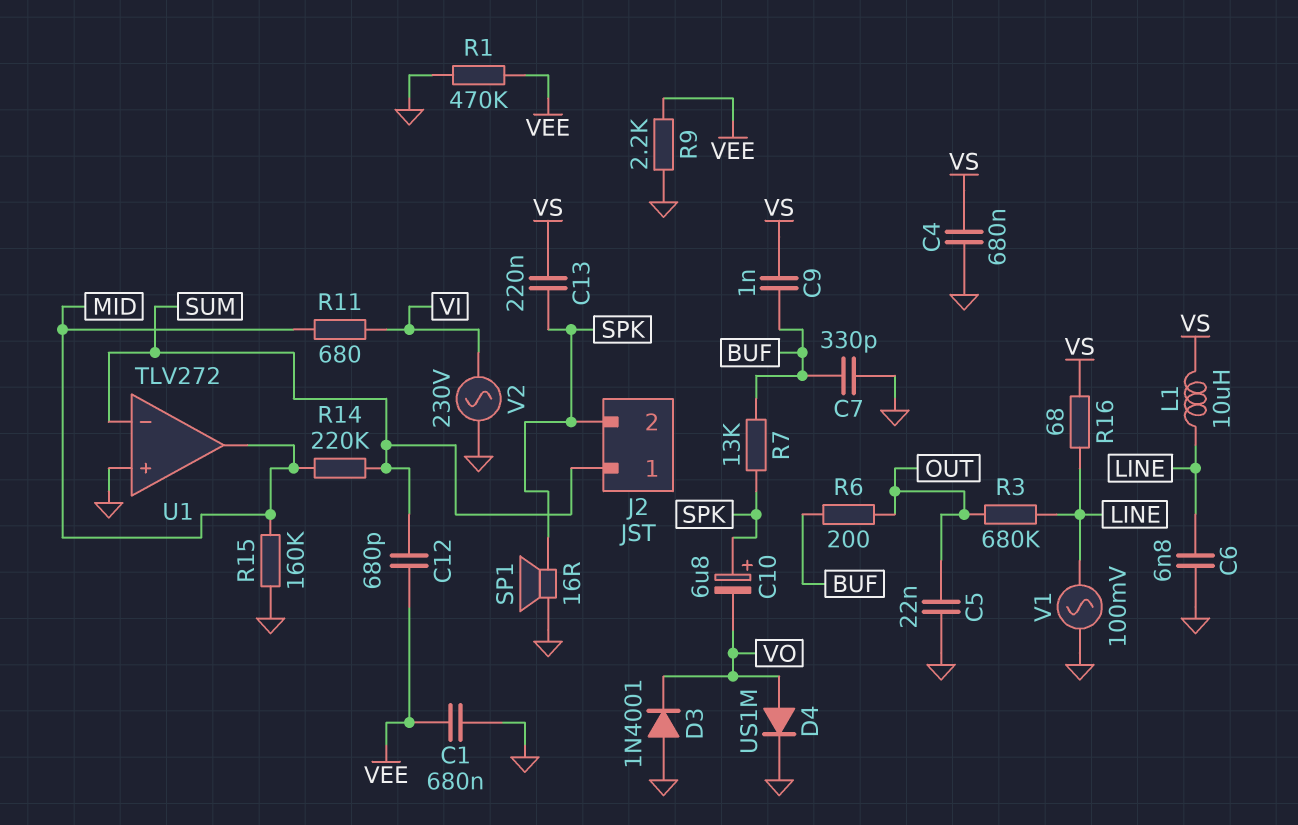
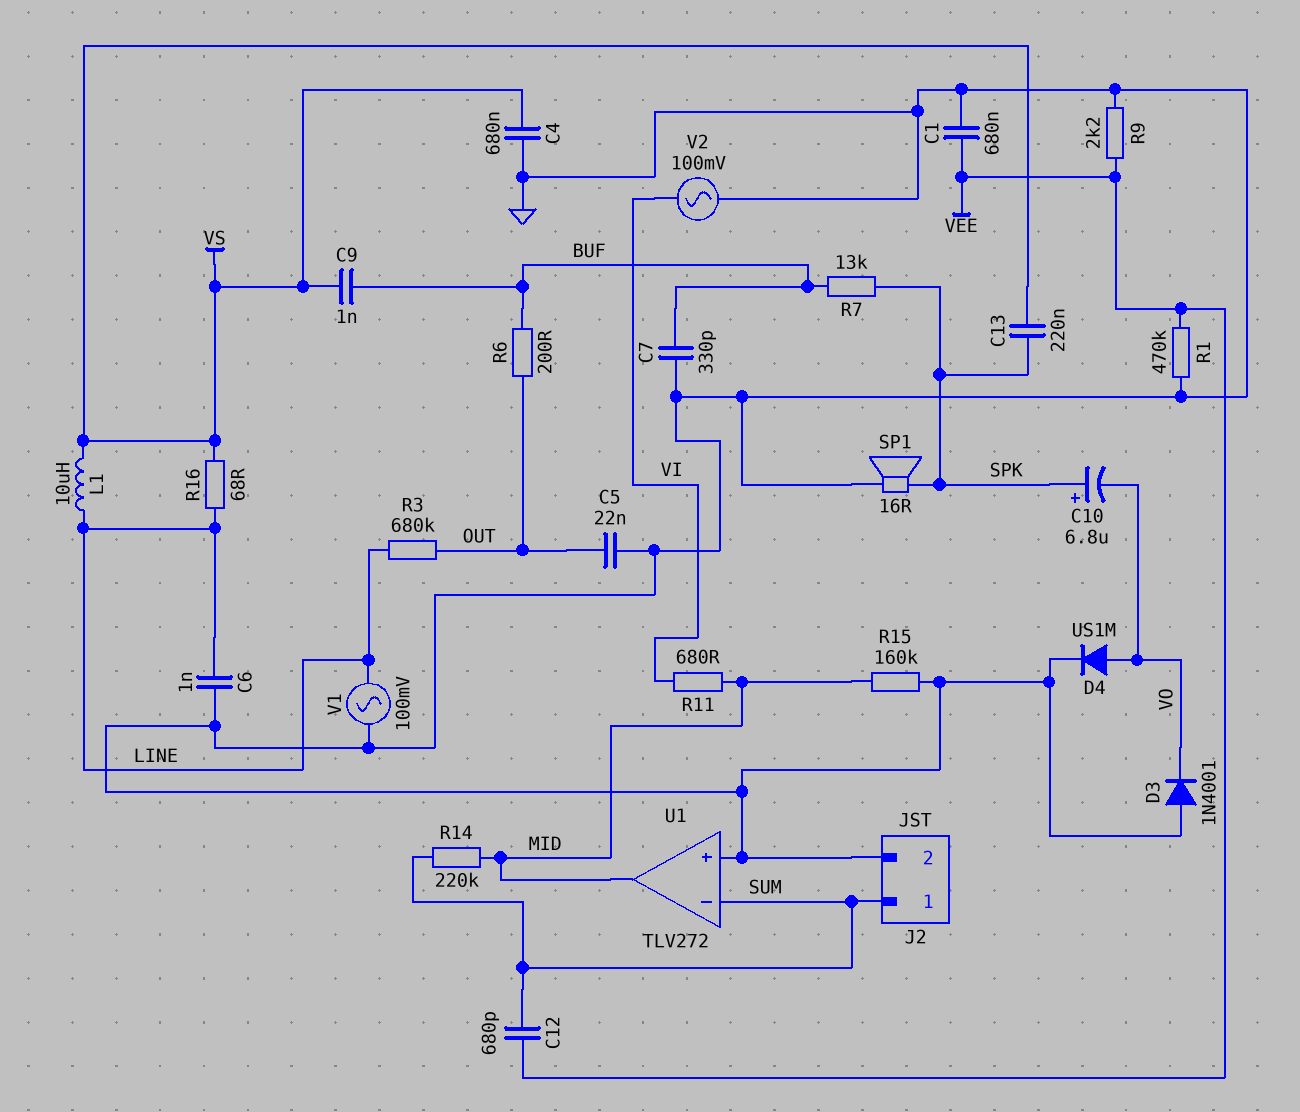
C6: 6.8nF (GND, LINE) -> 1nF (GND, LINE)
J2 pin 2: SPK -> GND
V2: AC 230V (GND, VI) -> AC 100mV (GND, VI)

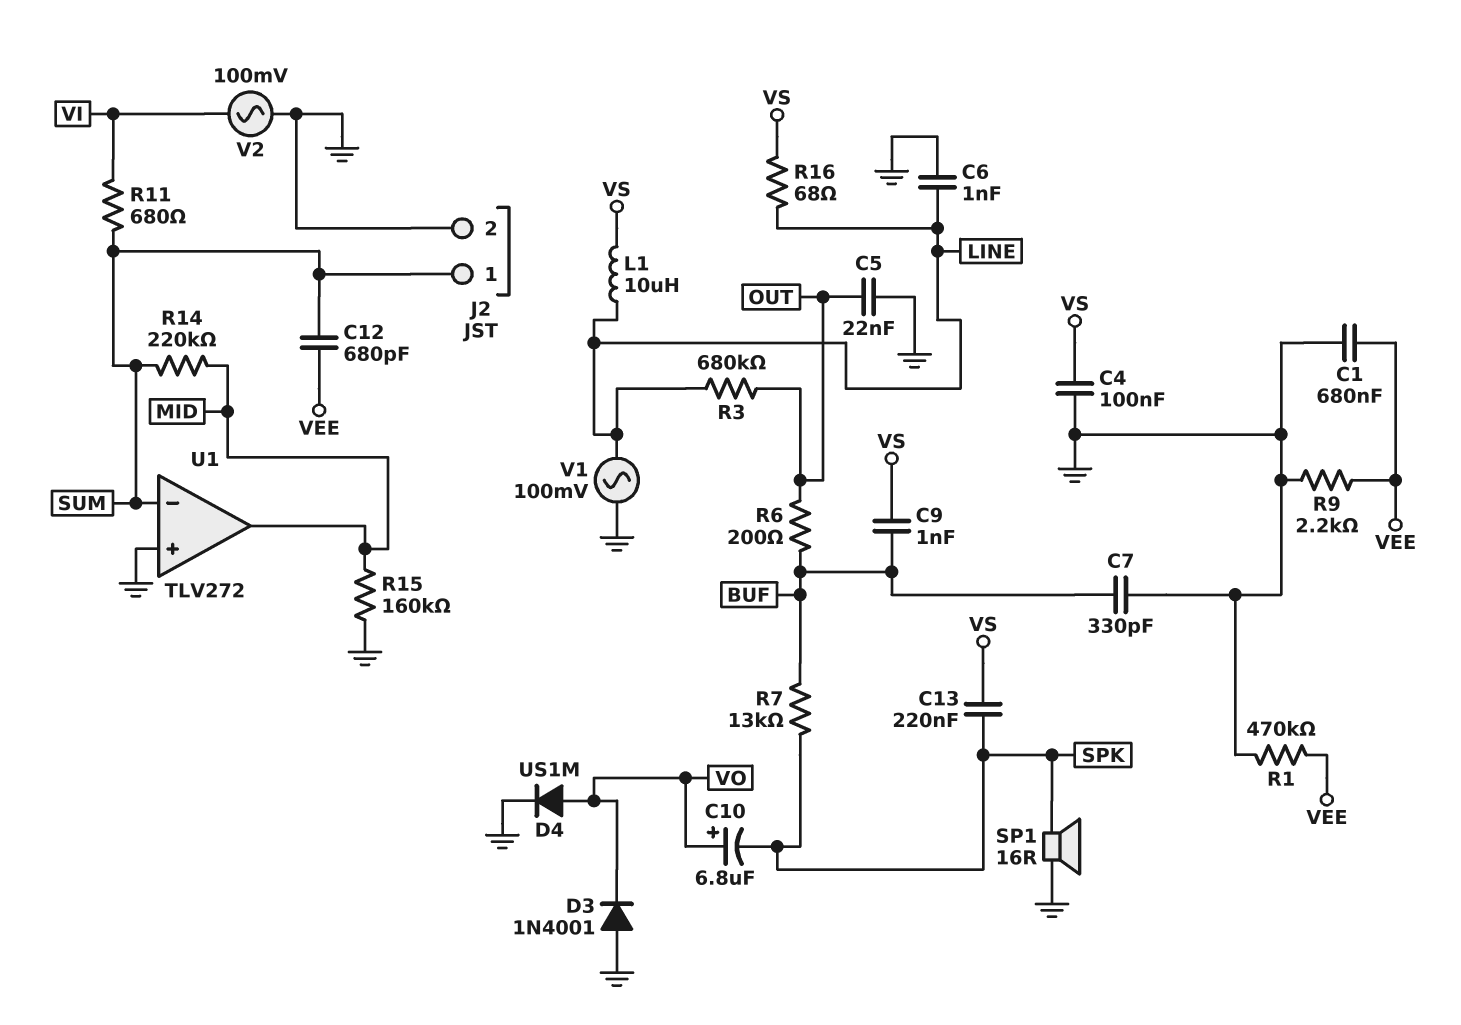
C4: 680nF (GND, VS) -> 100nF (GND, VS)
C10: 6.8uF (plus SPK, minus VO) -> 6.8uF (plus VO, minus SPK)
R11: 680 (MID, VI) -> 680 (SUM, VI)

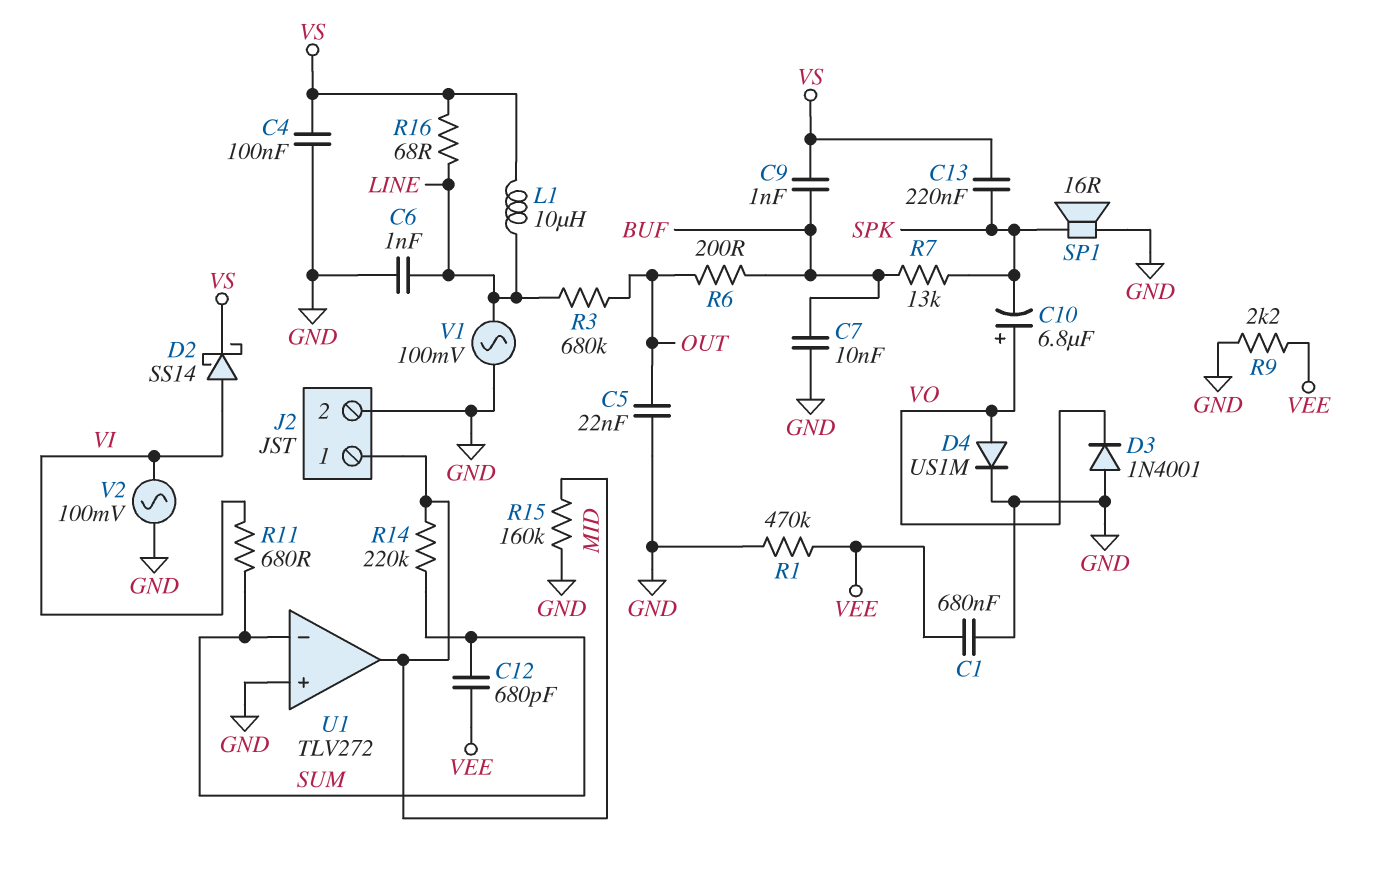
C7: 330pF (BUF, GND) -> 10nF (BUF, GND)
D2: none -> schottky SS14 (A VI, K VS)
J2 pin 1: SUM -> MID

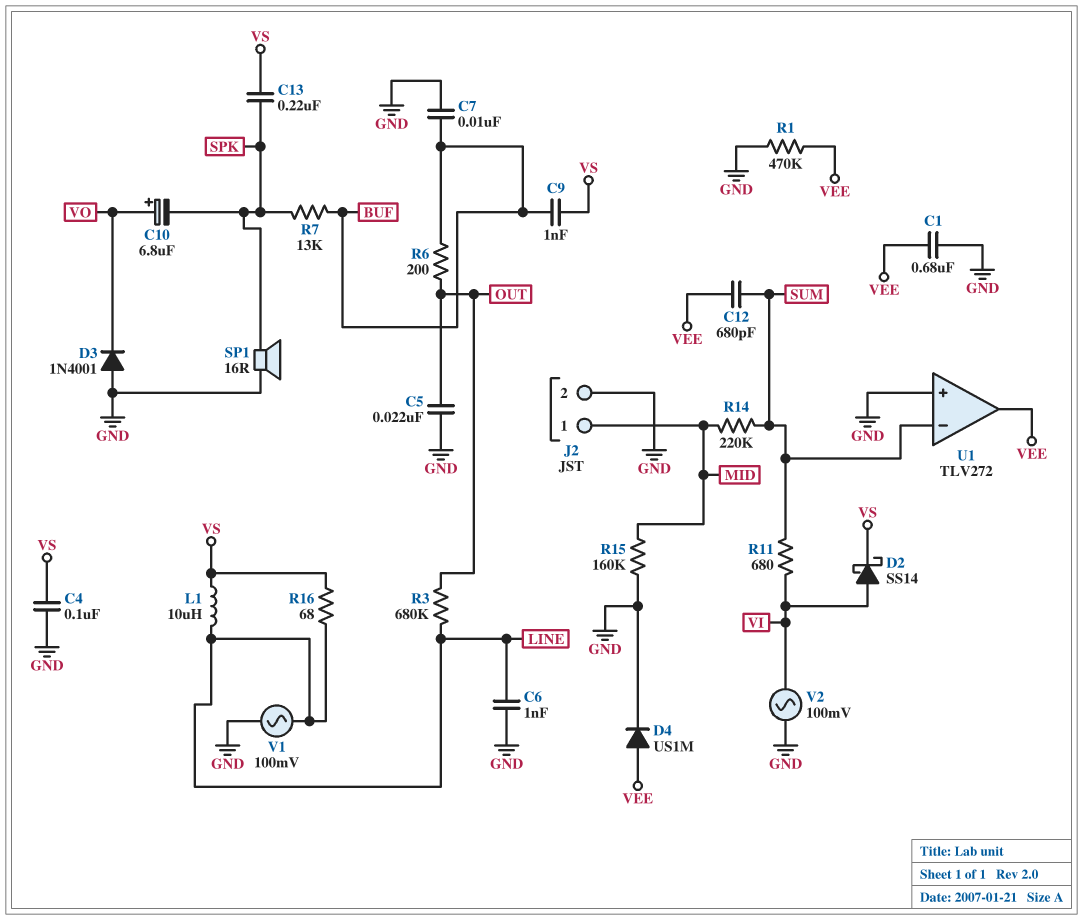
D4: diode US1M (A VO, K GND) -> diode US1M (A VEE, K GND)
R9: 2.2k (GND, VEE) -> none
U1 pin out: MID -> VEE

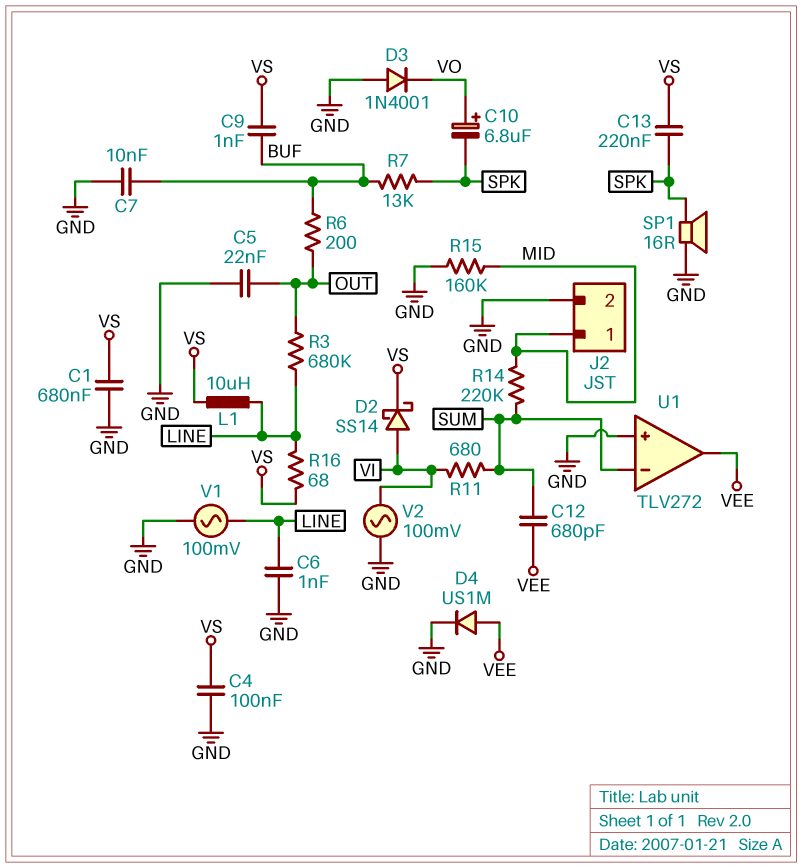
C1: 680nF (GND, VEE) -> 680nF (GND, VS)
R1: 470k (GND, VEE) -> none

